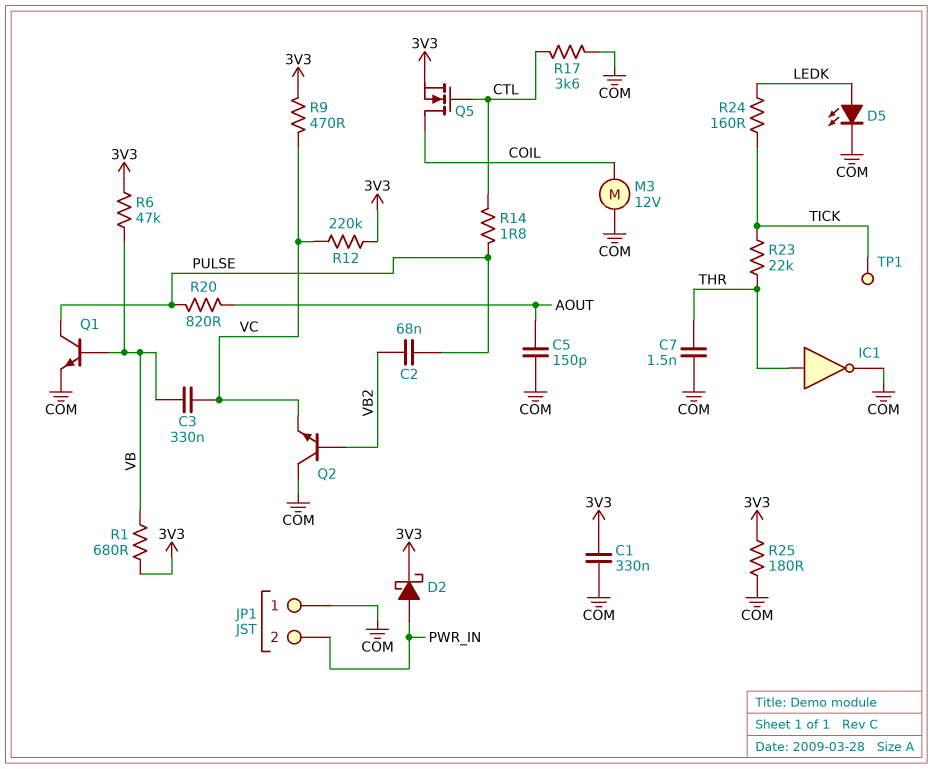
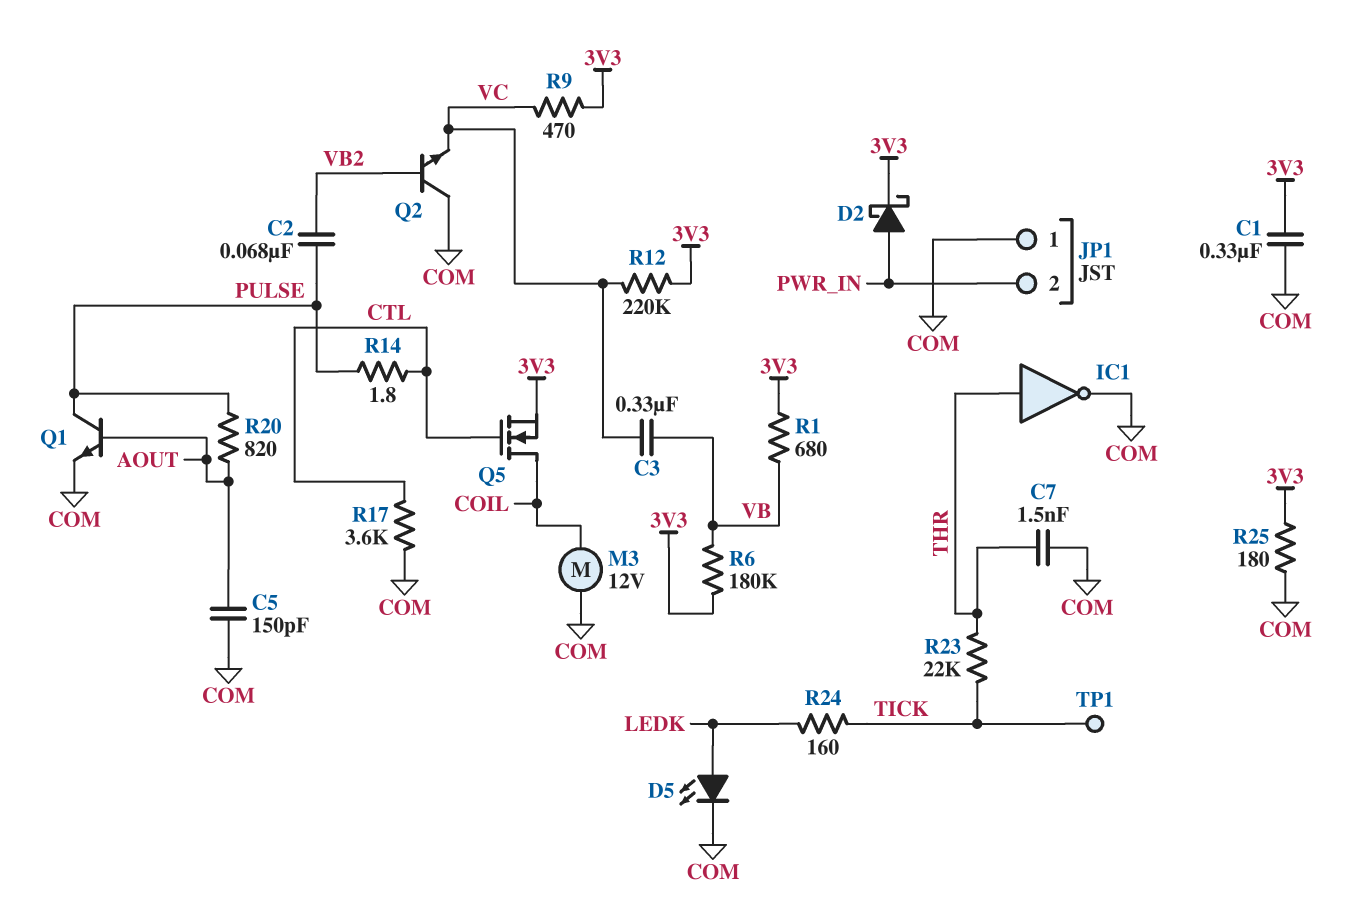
Q1: NPN (B VB, C PULSE, E COM) -> NPN (B AOUT, C PULSE, E COM)
R6: 47k (3V3, VB) -> 180k (3V3, VB)

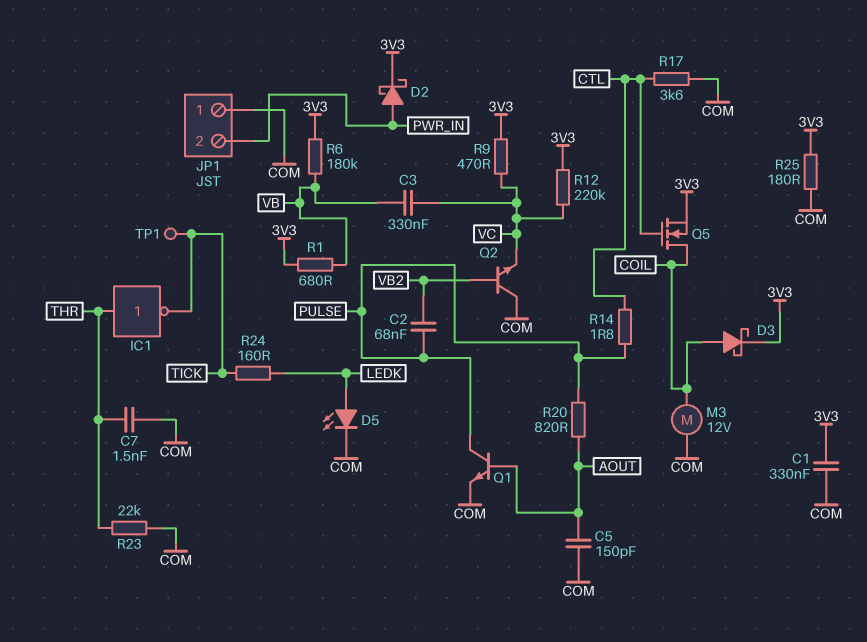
D3: none -> schottky (A COIL, K 3V3)
IC1: NOT (in THR, out COM) -> NOT (in THR, out TICK)
R23: 22k (THR, TICK) -> 22k (COM, THR)

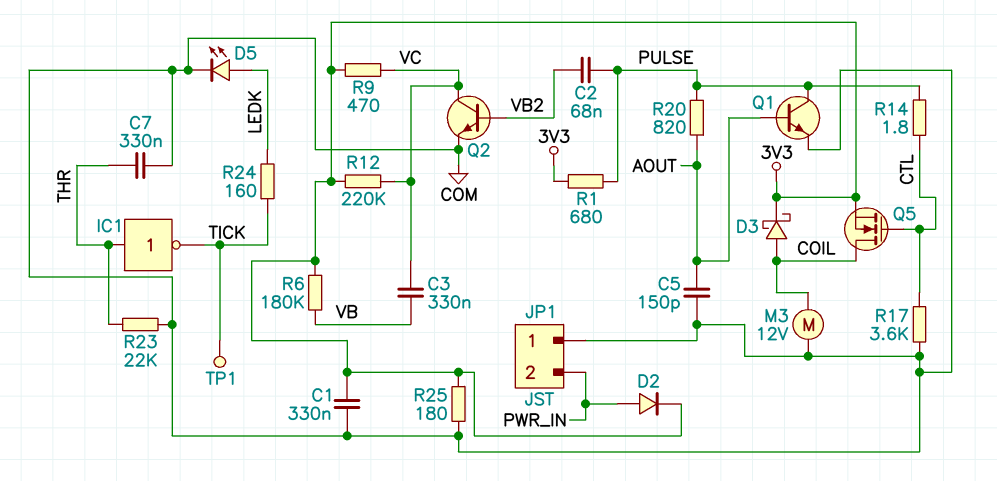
C7: 1.5nF (COM, THR) -> 330nF (COM, THR)
D2: schottky (A PWR_IN, K 3V3) -> diode (A PWR_IN, K 3V3)
Q2: NPN (B VB2, C COM, E VC) -> NPN (B VB2, C VC, E COM)
R1: 680 (3V3, VB) -> 680 (3V3, PULSE)

